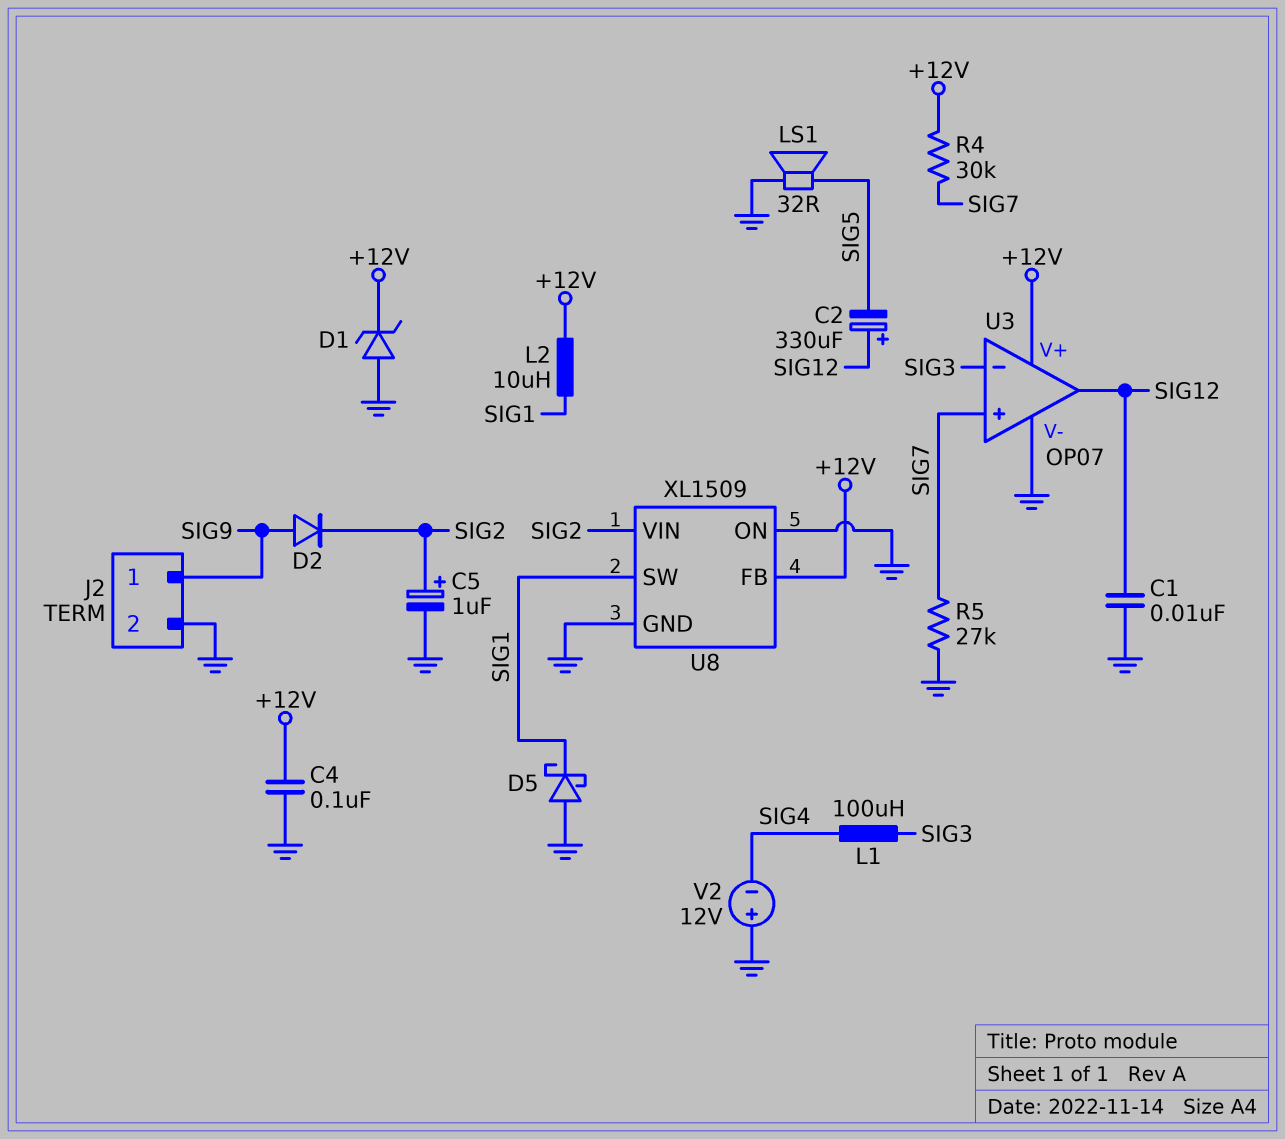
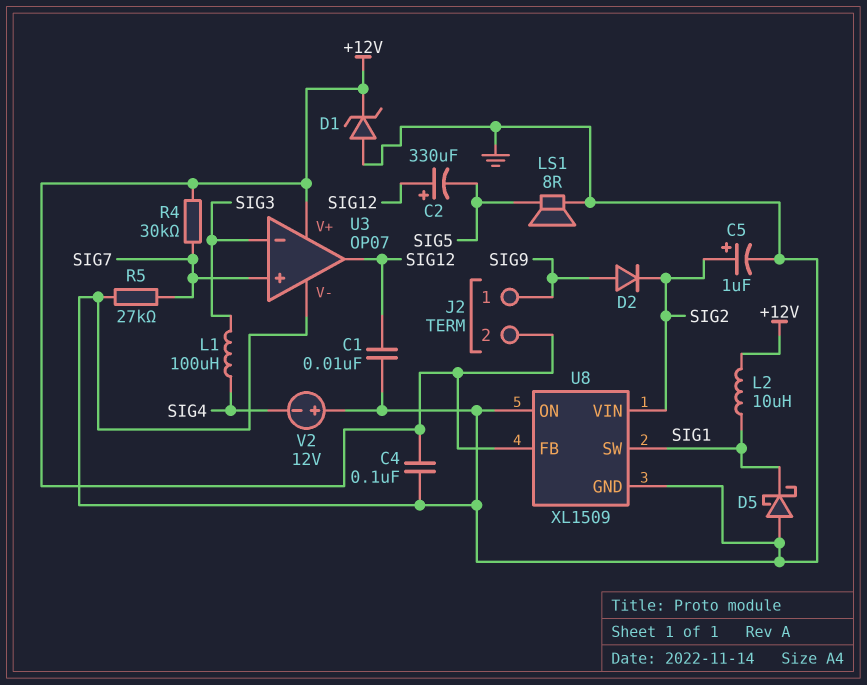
J2 pin 2: GND -> +12V
LS1: speaker 32R (GND, SIG5) -> speaker 8R (GND, SIG5)

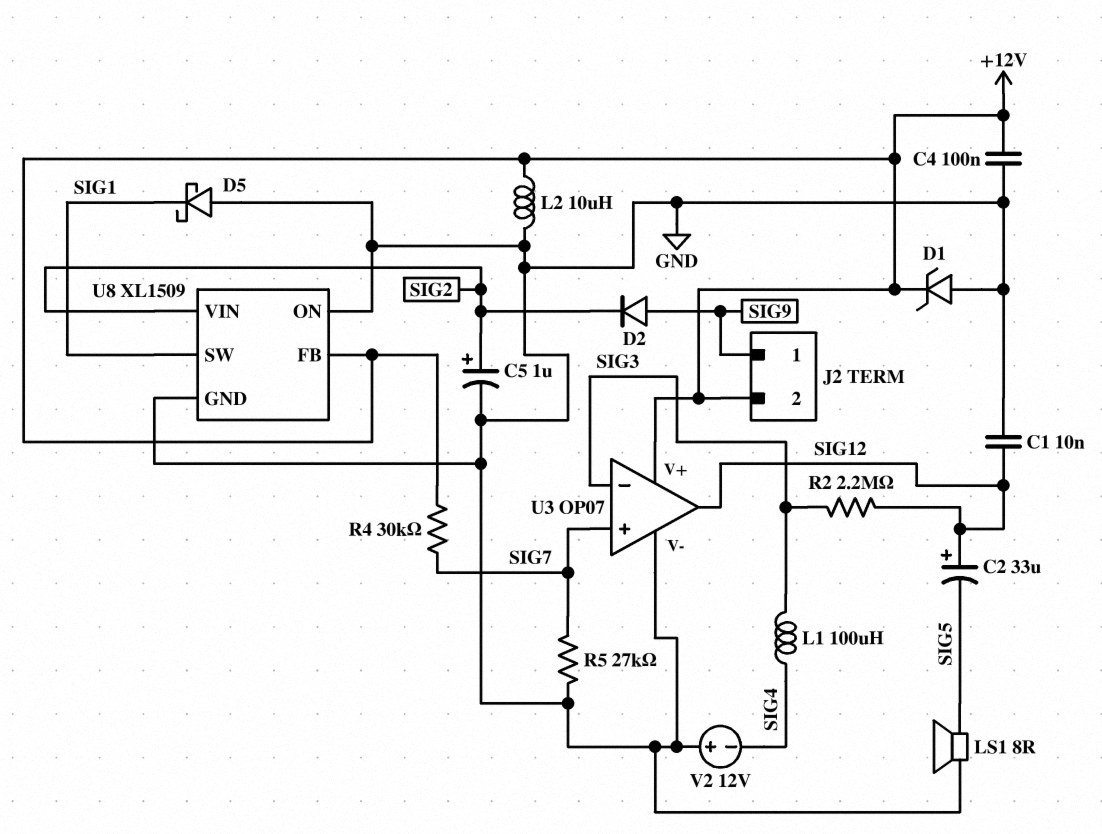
C2: 330uF (plus SIG12, minus SIG5) -> 33uF (plus SIG12, minus SIG5)
L2: 10uH (+12V, SIG1) -> 10uH (+12V, GND)
R2: none -> 2.2M (SIG3, SIG12)

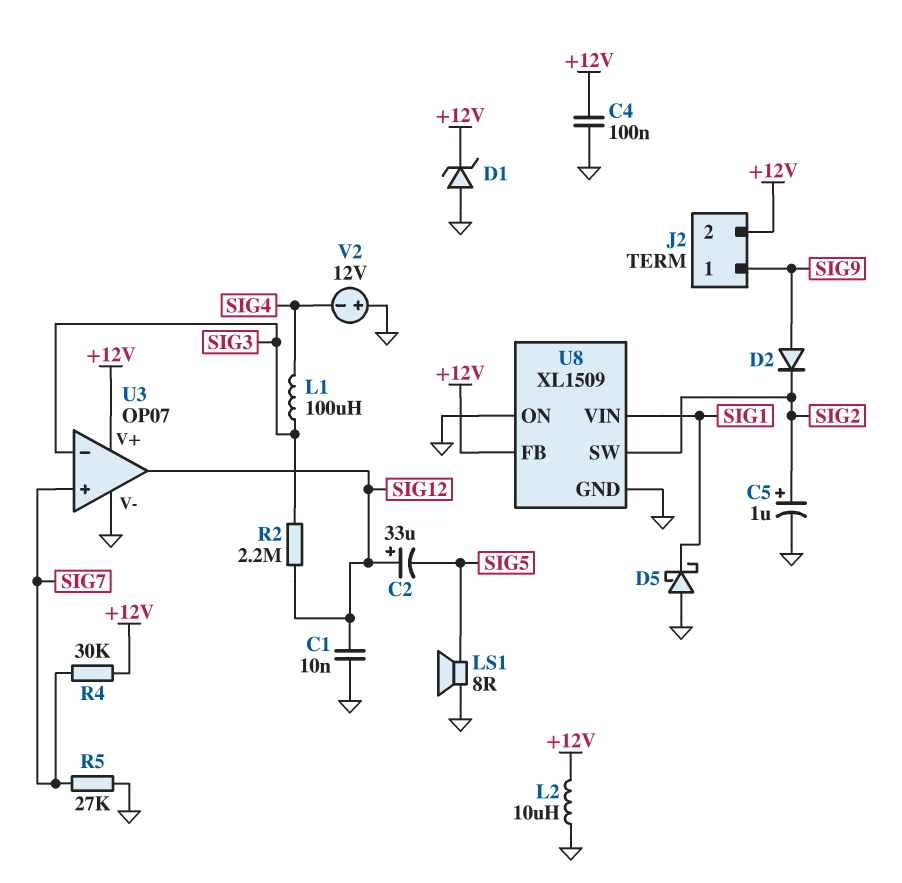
U8 pin SW: SIG1 -> SIG2
U8 pin VIN: SIG2 -> SIG1

